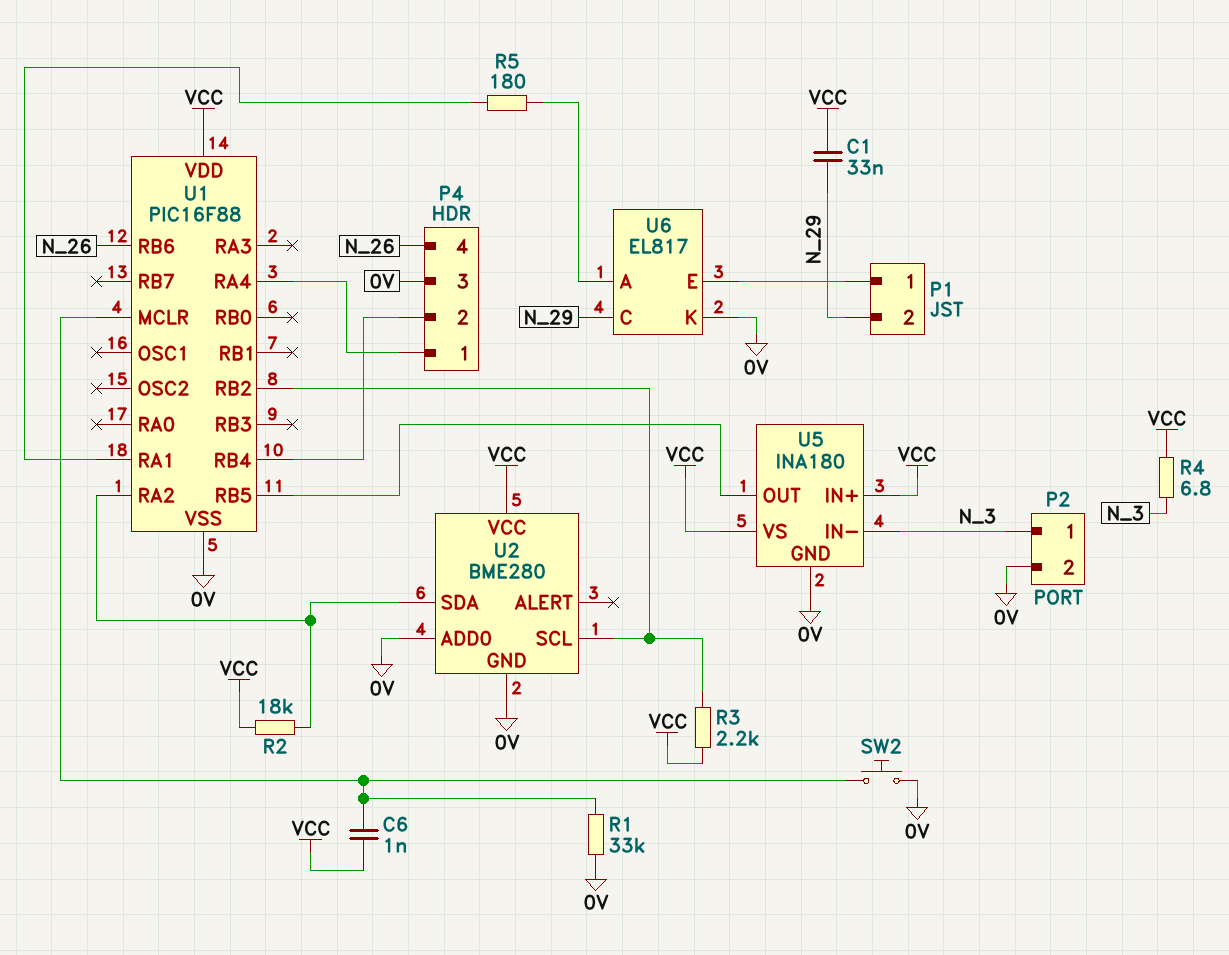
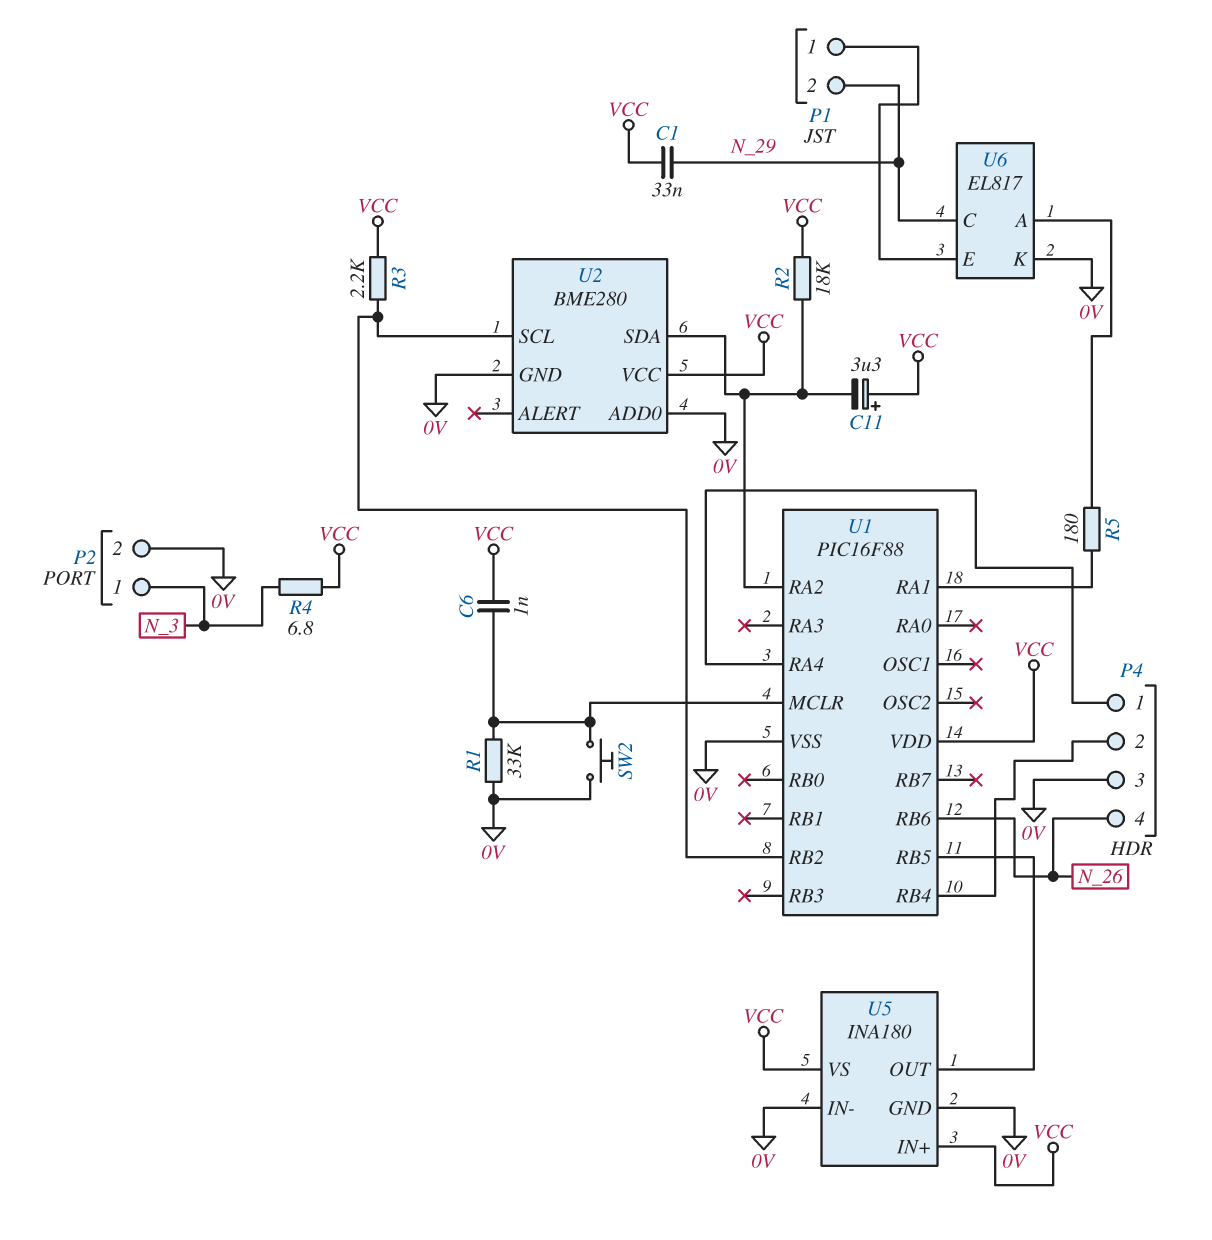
C11: none -> 3.3uF (plus VCC, minus U1/RA2)
U5 pin IN-: N_3 -> 0V

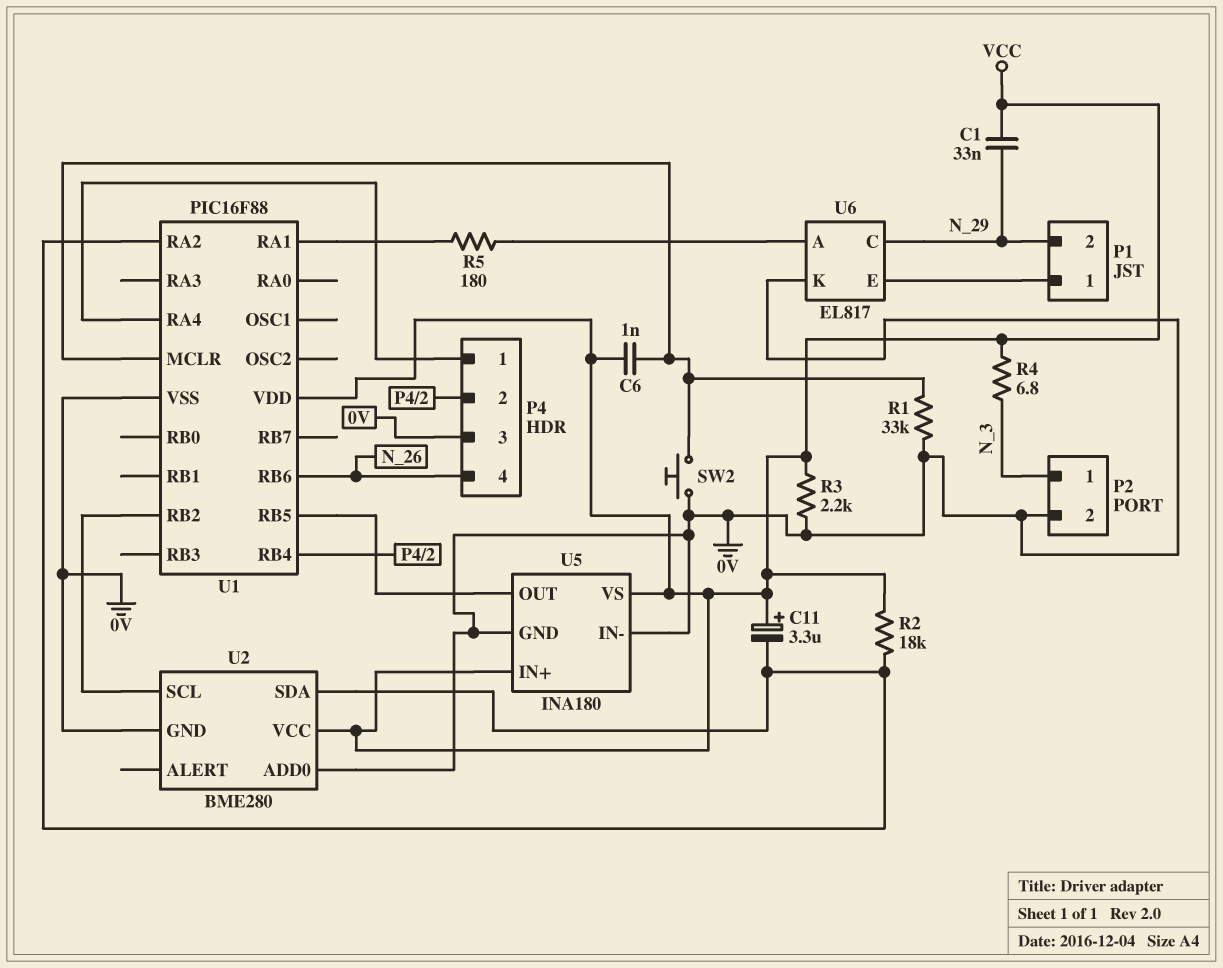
R3: 2.2k (U1/RB2, VCC) -> 2.2k (0V, VCC)

